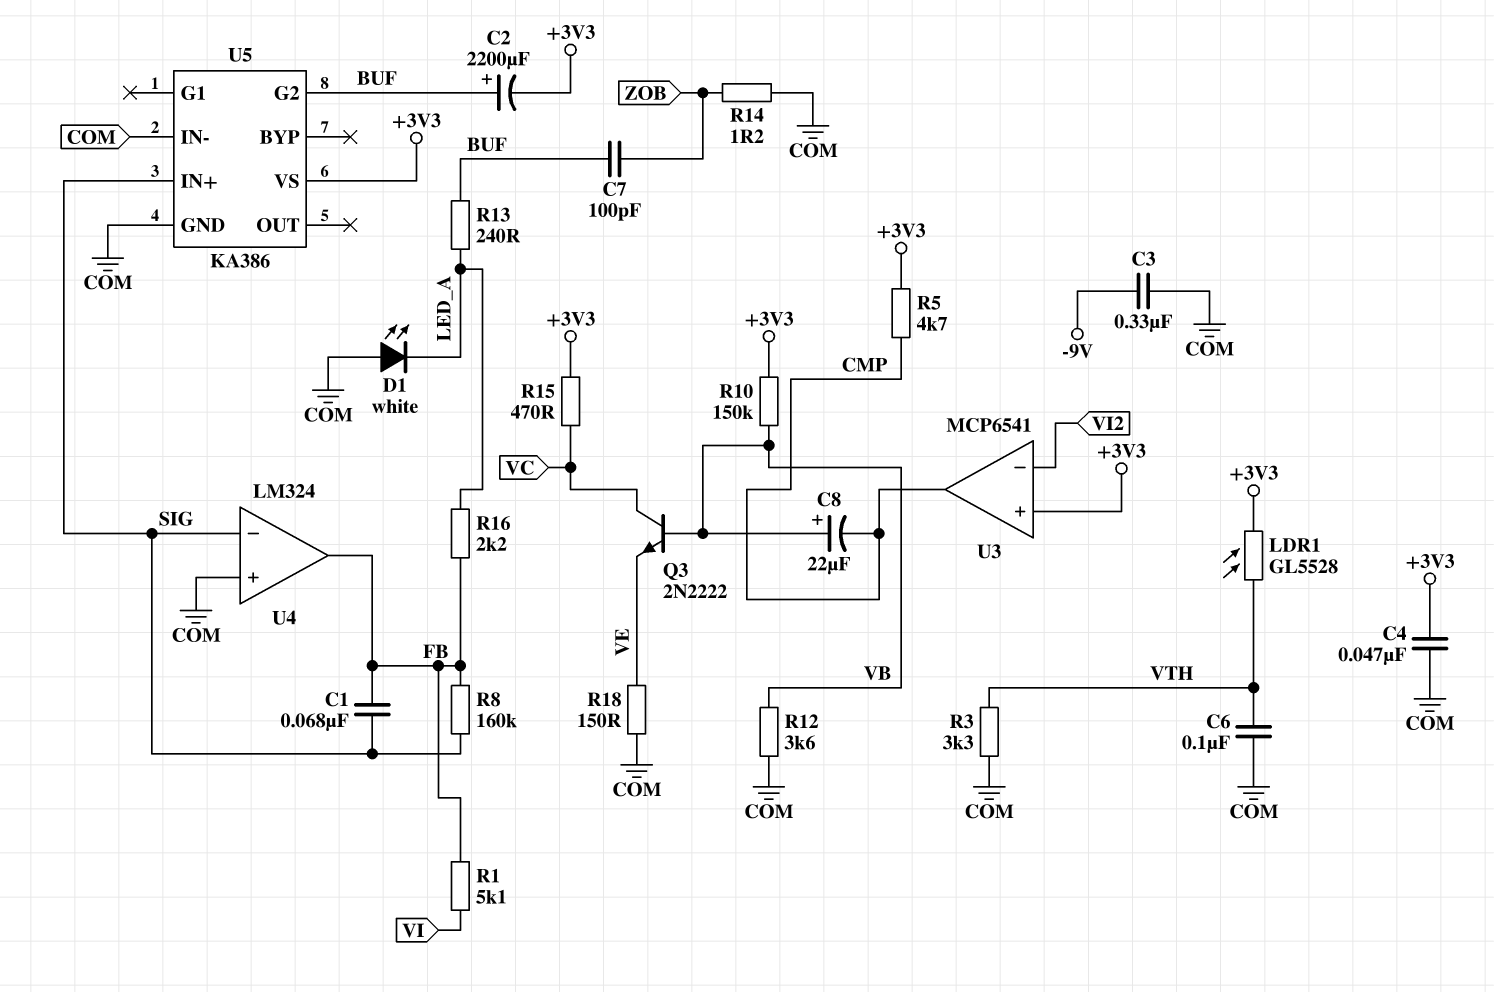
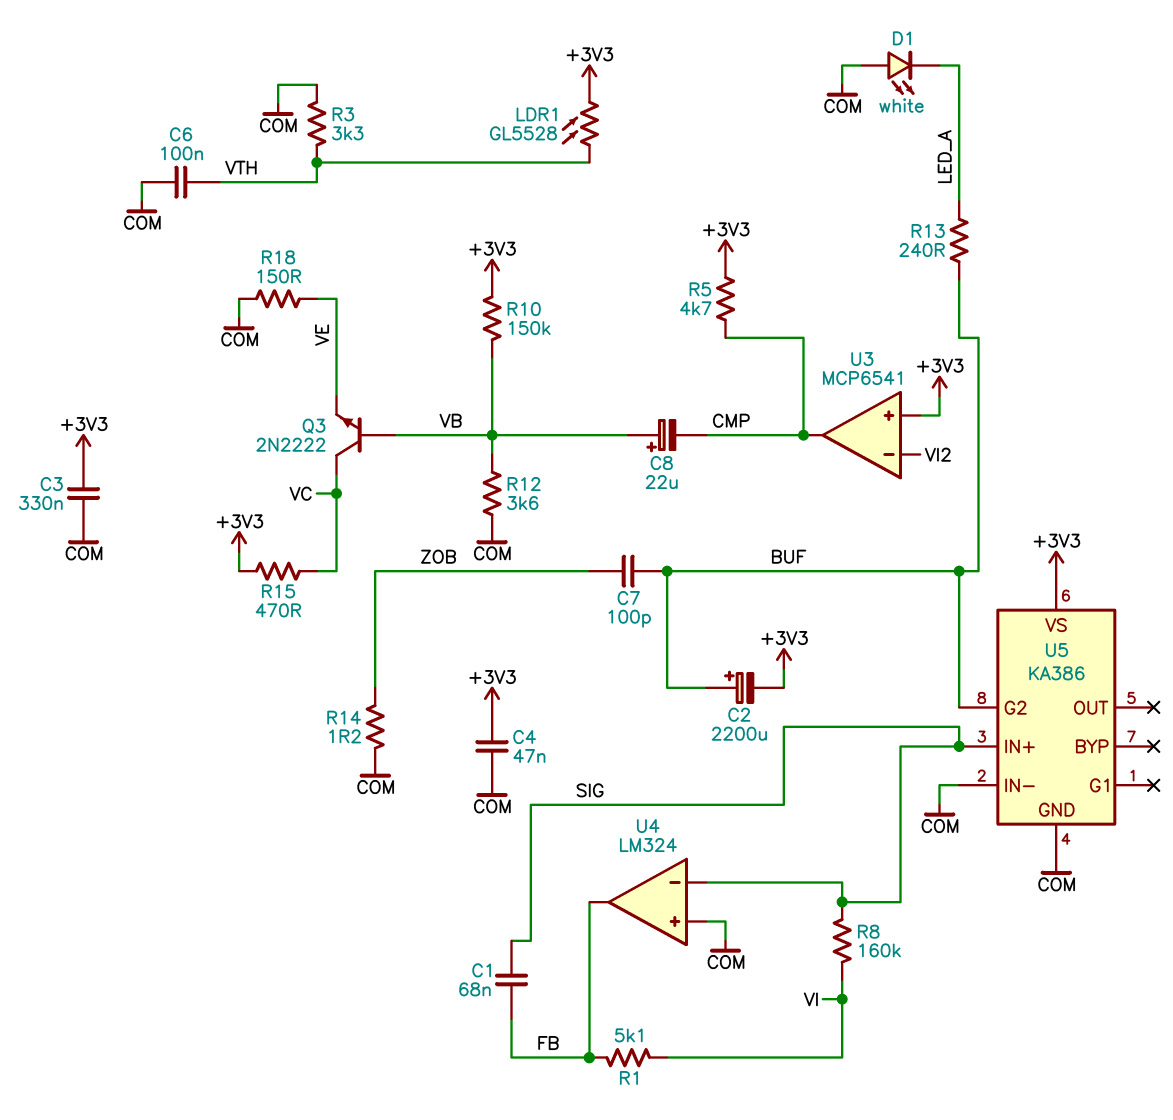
C3: 330nF (-9V, COM) -> 330nF (+3V3, COM)
R8: 160k (FB, SIG) -> 160k (SIG, VI)
R16: 2.2k (FB, LED_A) -> none

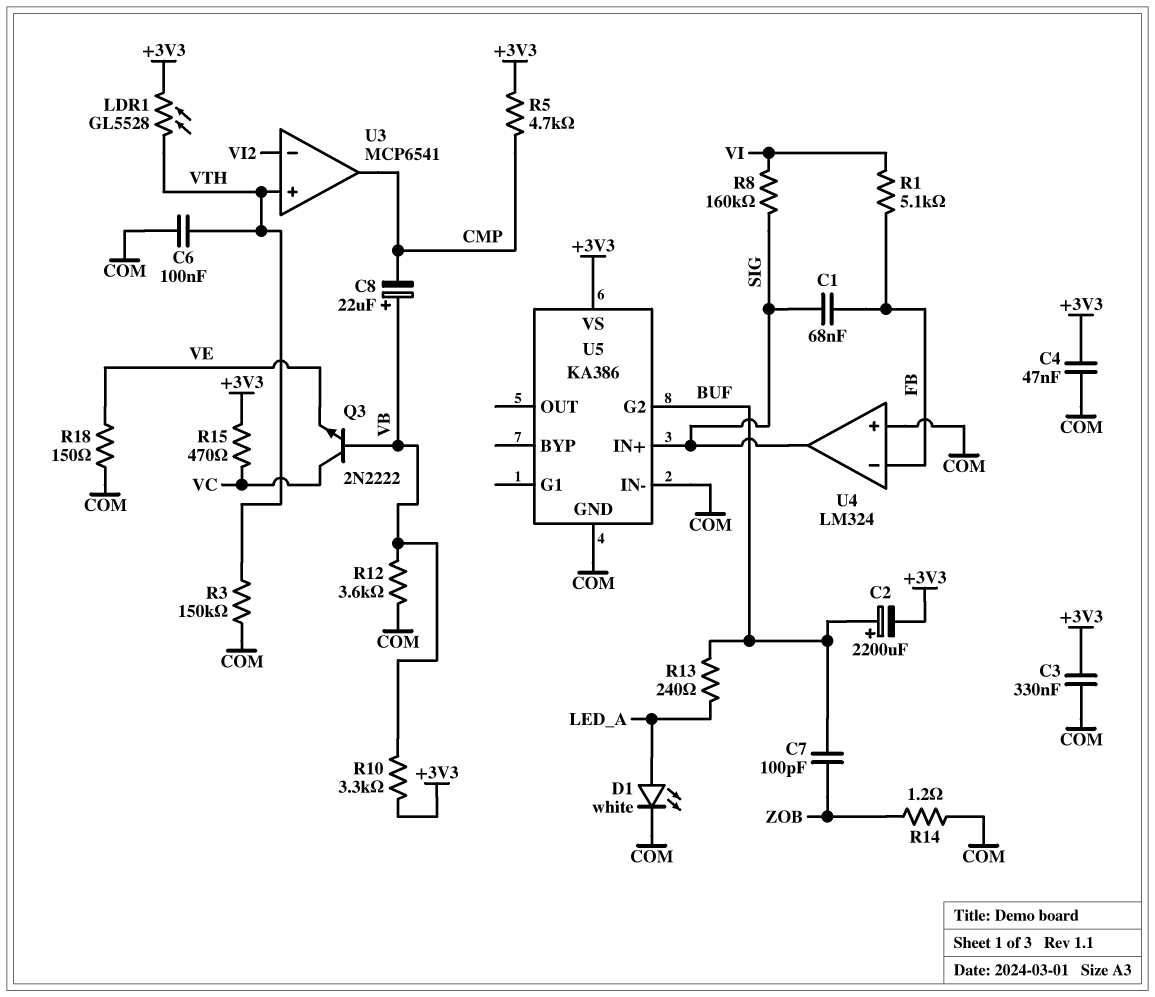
D1: LED white (A COM, K LED_A) -> LED white (A LED_A, K COM)
R3: 3.3k (COM, VTH) -> 150k (COM, VTH)
R10: 150k (+3V3, VB) -> 3.3k (+3V3, VB)
U3 pin in+: +3V3 -> VTH
U4 pin in-: SIG -> FB
U4 pin out: FB -> SIG

